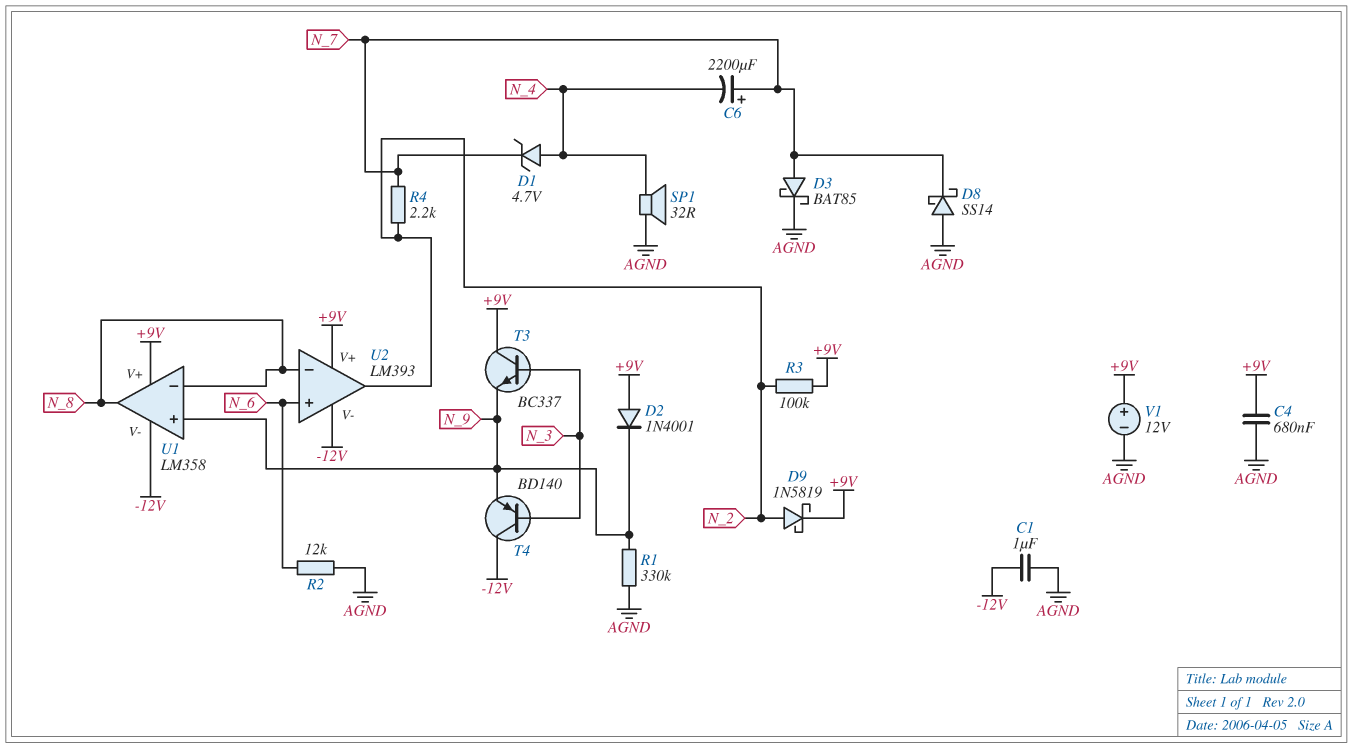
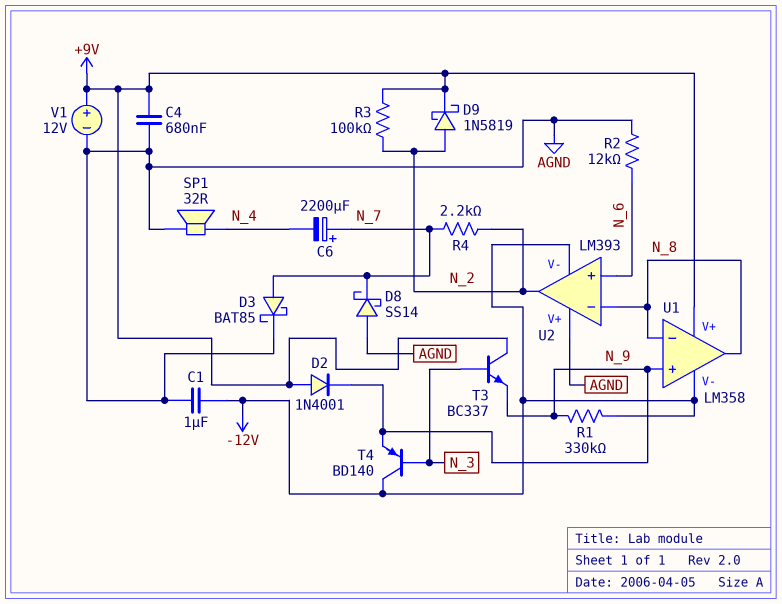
D1: zener 4.7V (A N_4, K N_7) -> none
R1: 330k (AGND, N_9) -> 330k (-12V, N_9)
U2 pin V+: +9V -> AGND

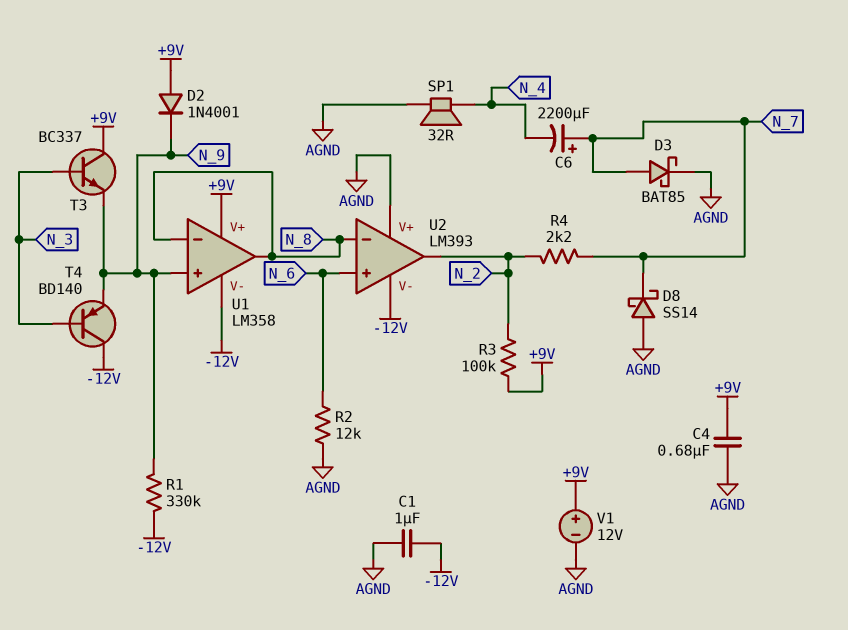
D9: schottky 1N5819 (A N_2, K +9V) -> none

